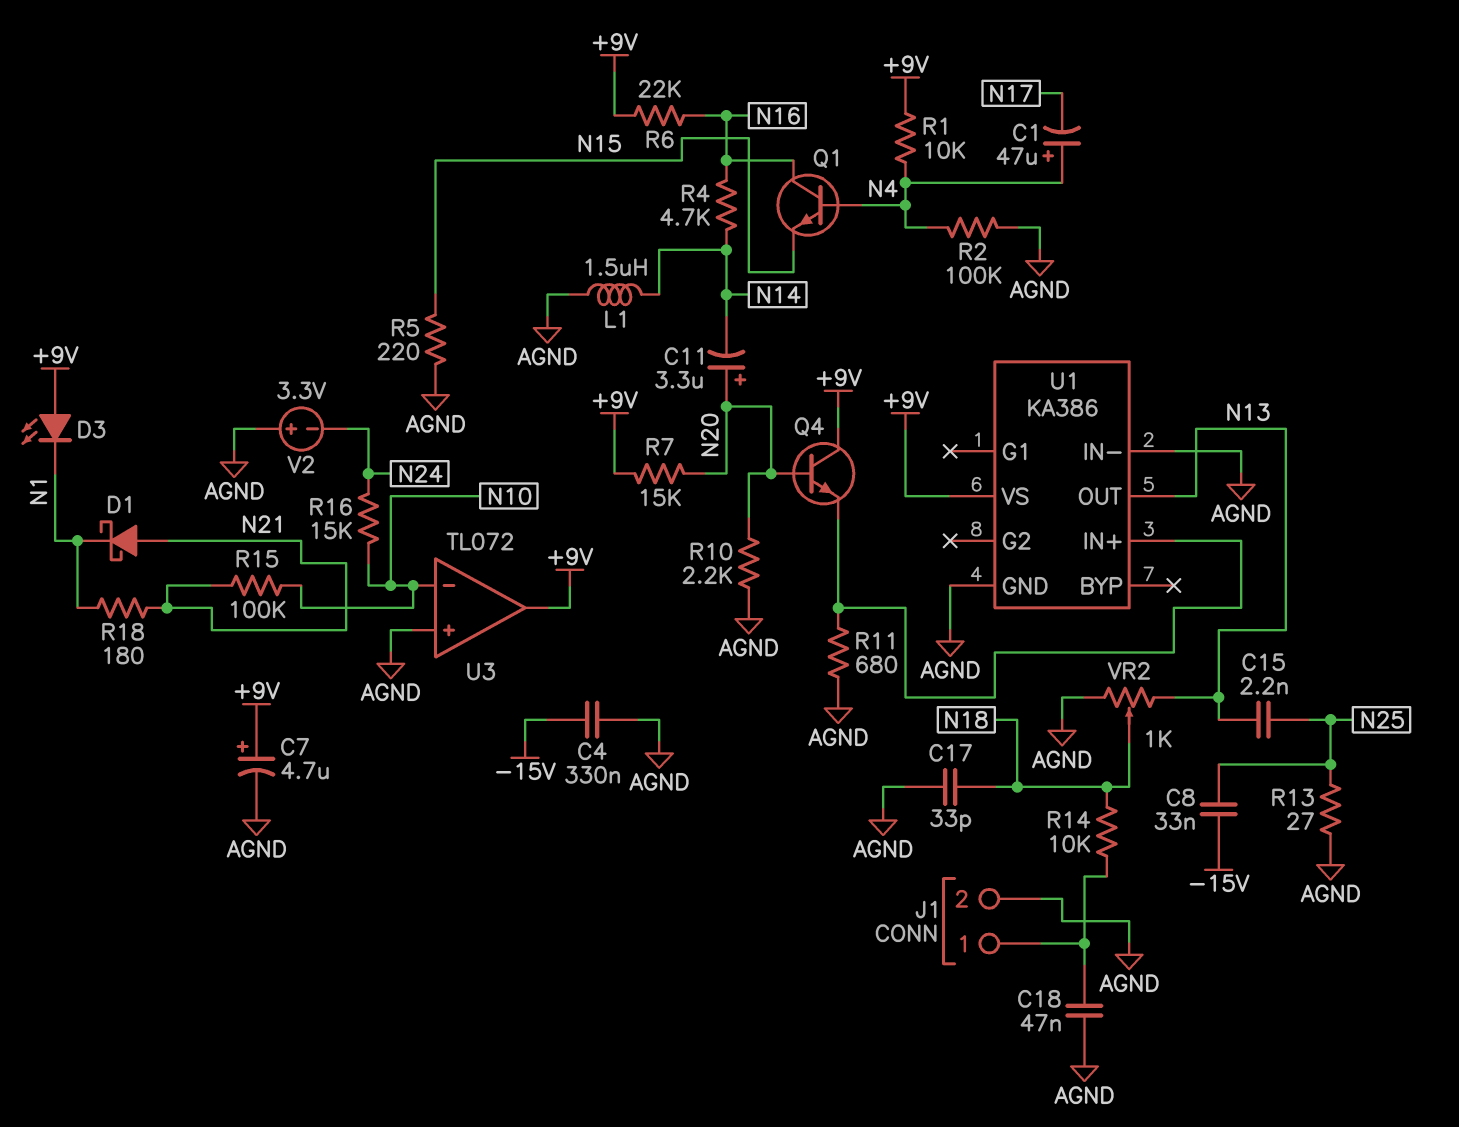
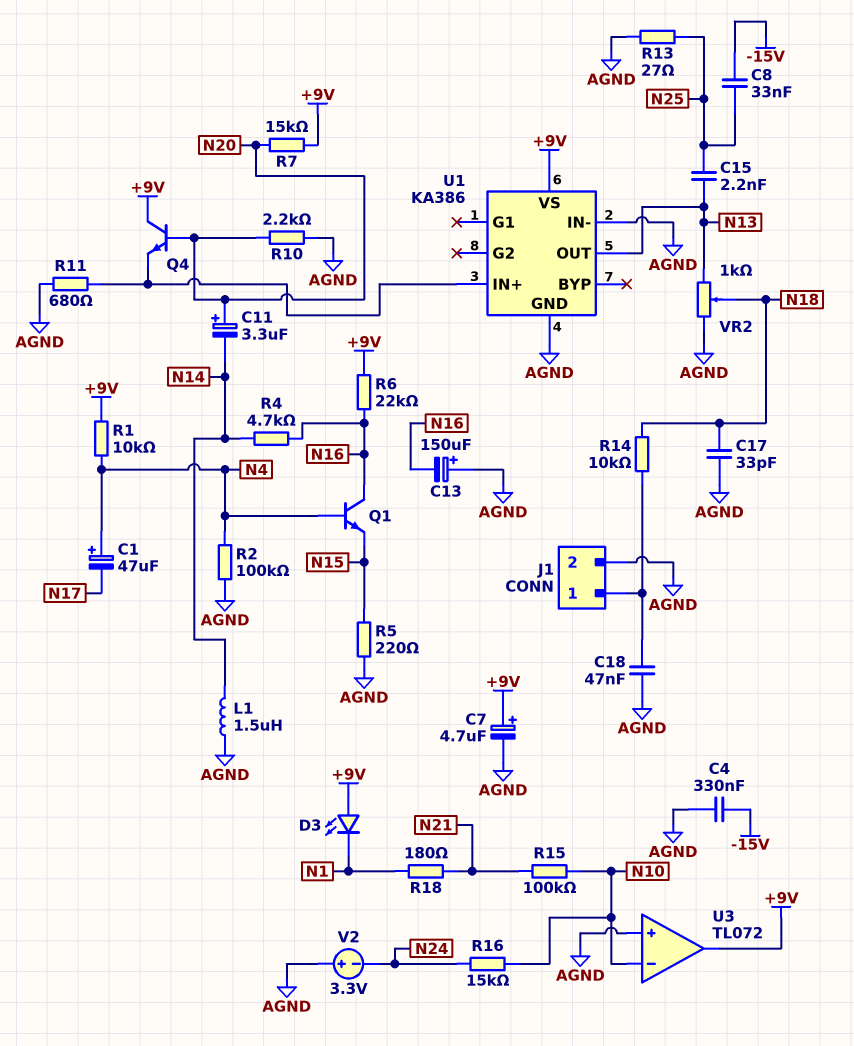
C13: none -> 150uF (plus AGND, minus N16)
D1: schottky (A N21, K N1) -> none

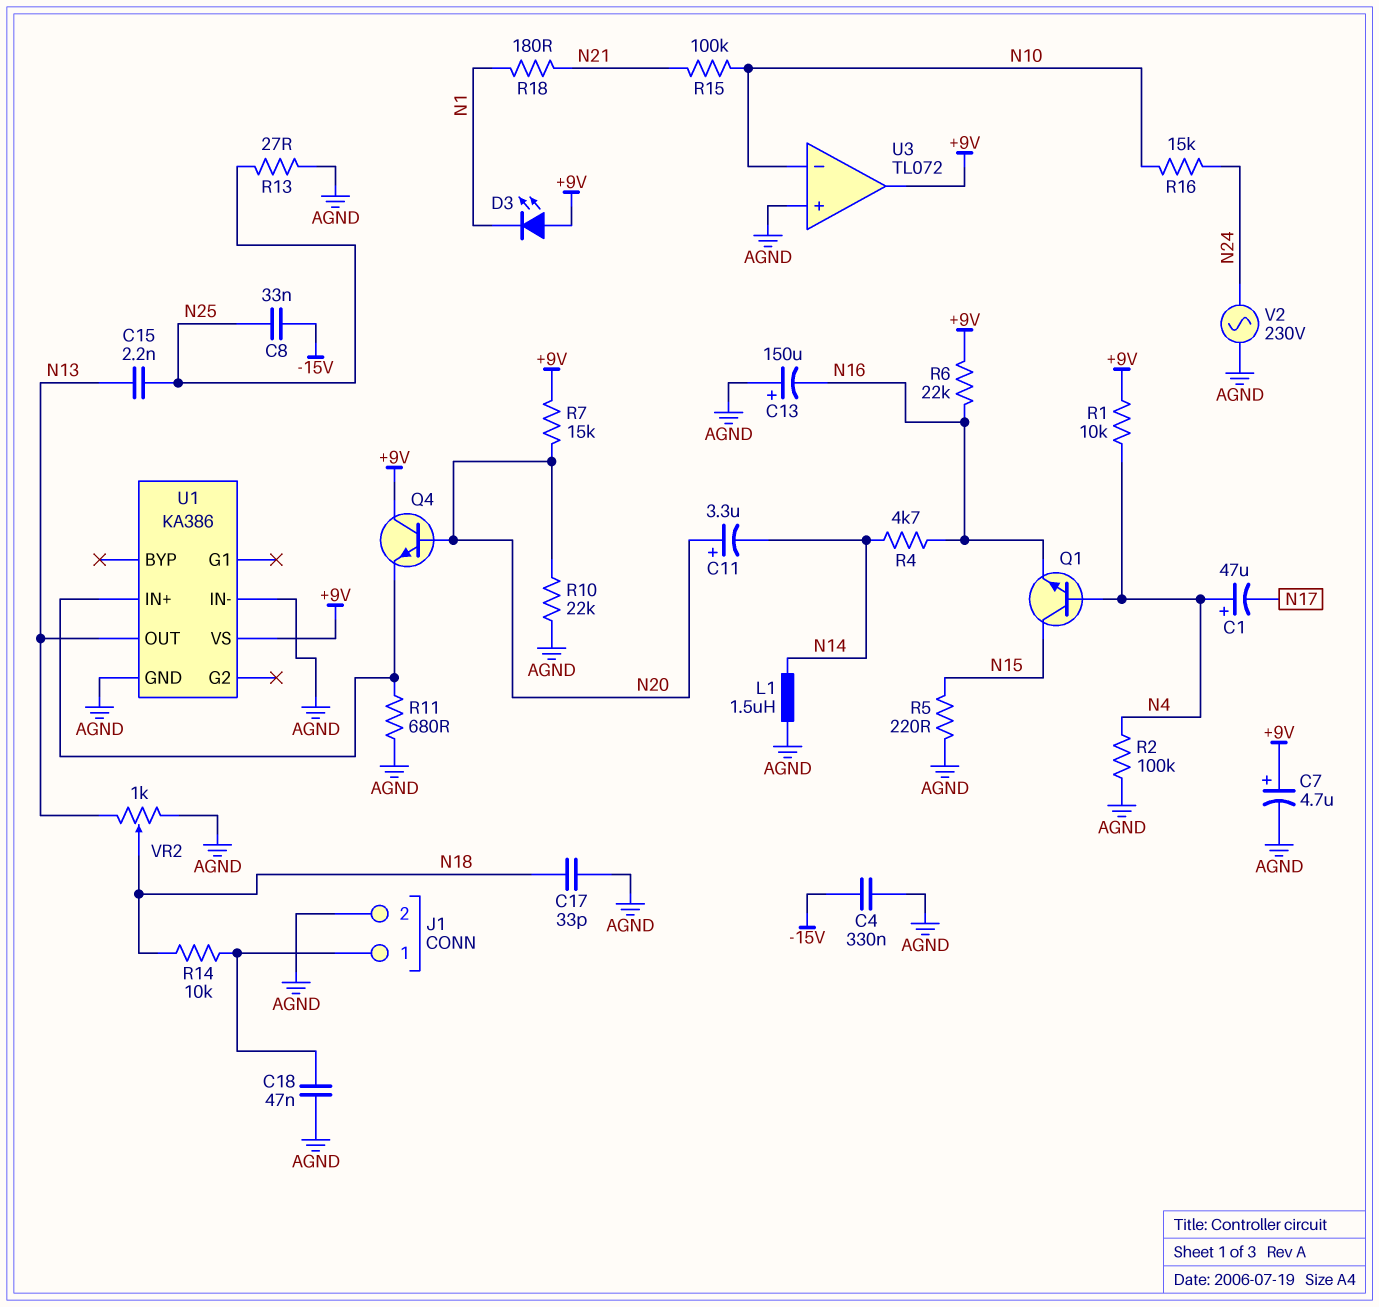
Q1: NPN (B N4, C N16, E N15) -> NPN (B N4, C N15, E N16)
R10: 2.2k (AGND, N20) -> 22k (AGND, N20)
V2: 3.3V (plus AGND, minus N24) -> AC 230V (AGND, N24)

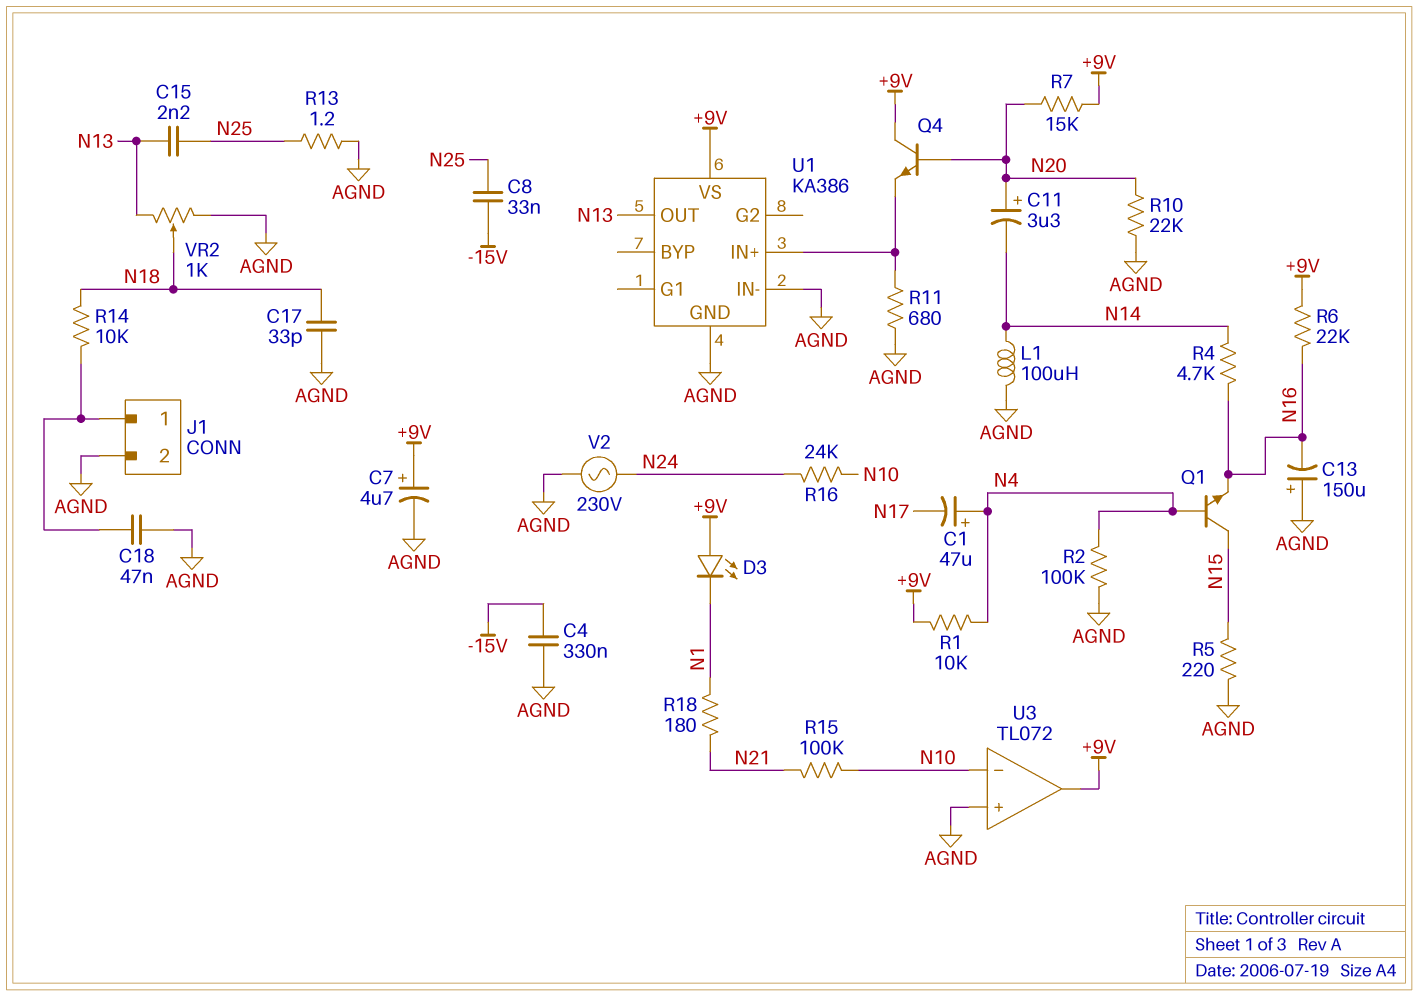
L1: 1.5uH (AGND, N14) -> 100uH (AGND, N14)
R13: 27 (AGND, N25) -> 1.2 (AGND, N25)
R16: 15k (N10, N24) -> 24k (N10, N24)

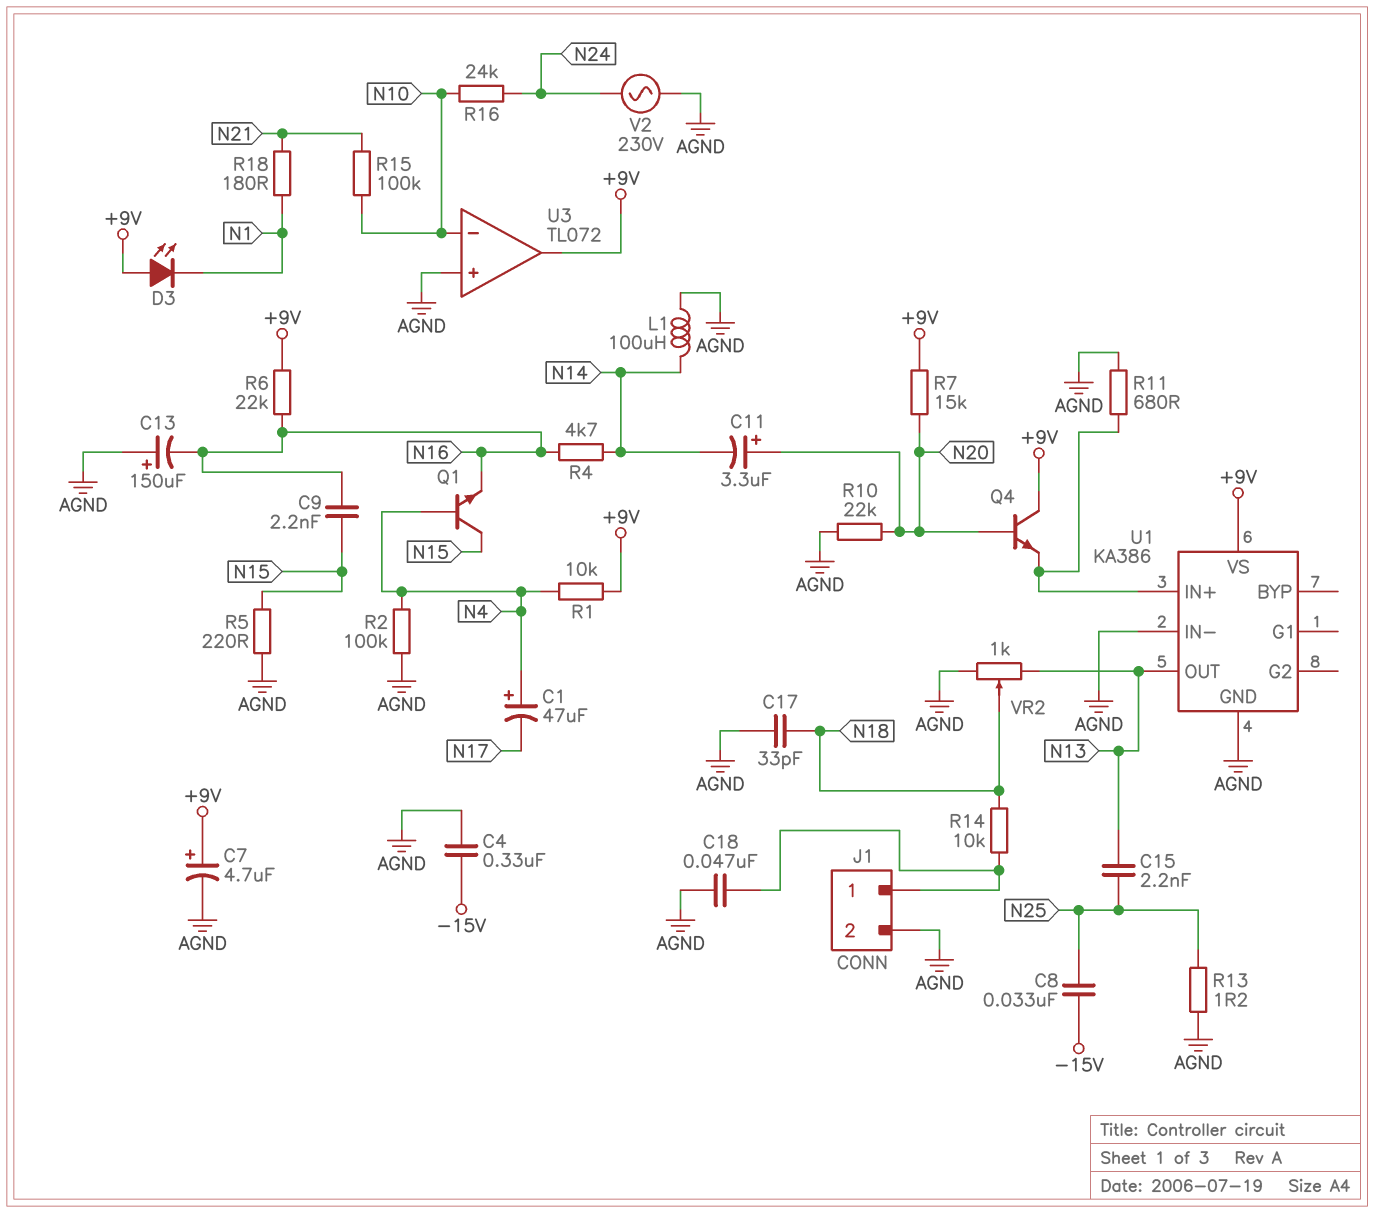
C9: none -> 2.2nF (N15, N16)

